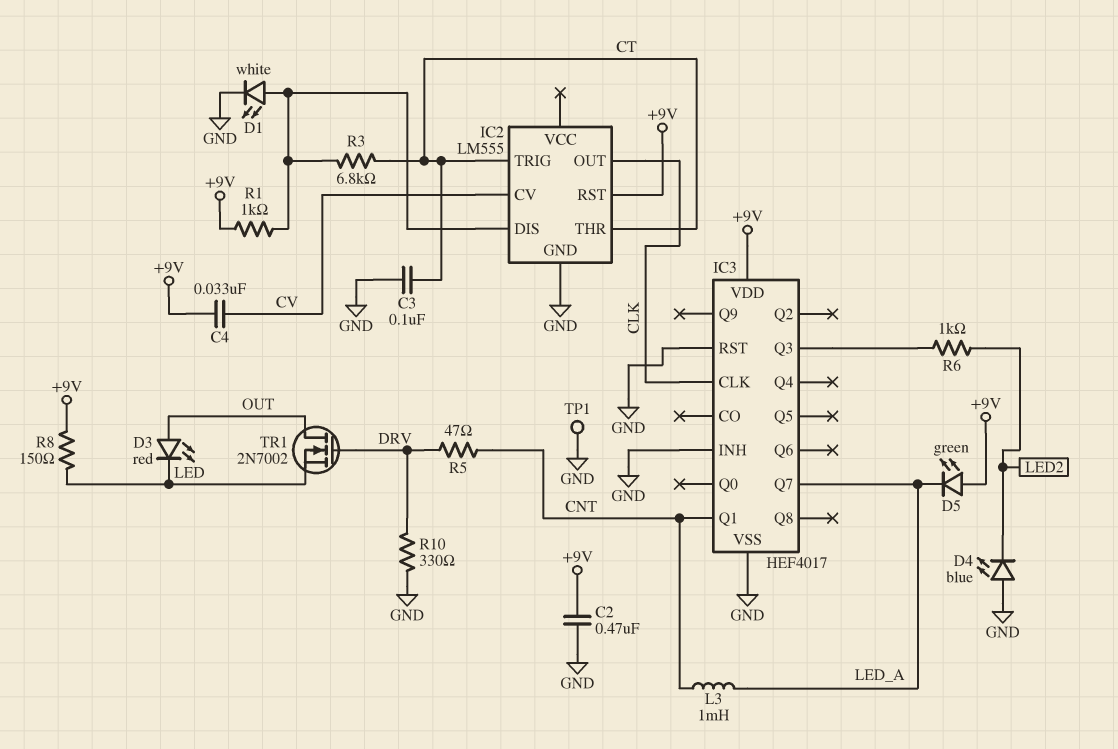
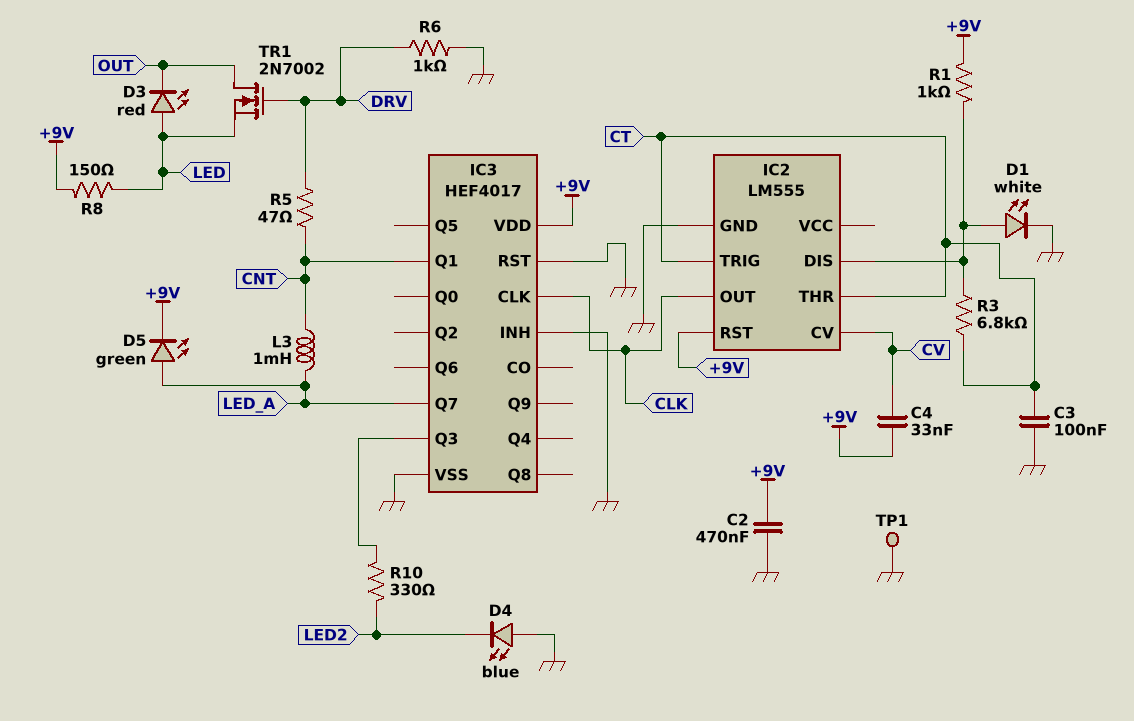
D3: LED red (A OUT, K LED) -> LED red (A LED, K OUT)
D5: LED green (A +9V, K LED_A) -> LED green (A LED_A, K +9V)
R6: 1k (IC3/Q3, LED2) -> 1k (DRV, GND)
R10: 330 (DRV, GND) -> 330 (IC3/Q3, LED2)

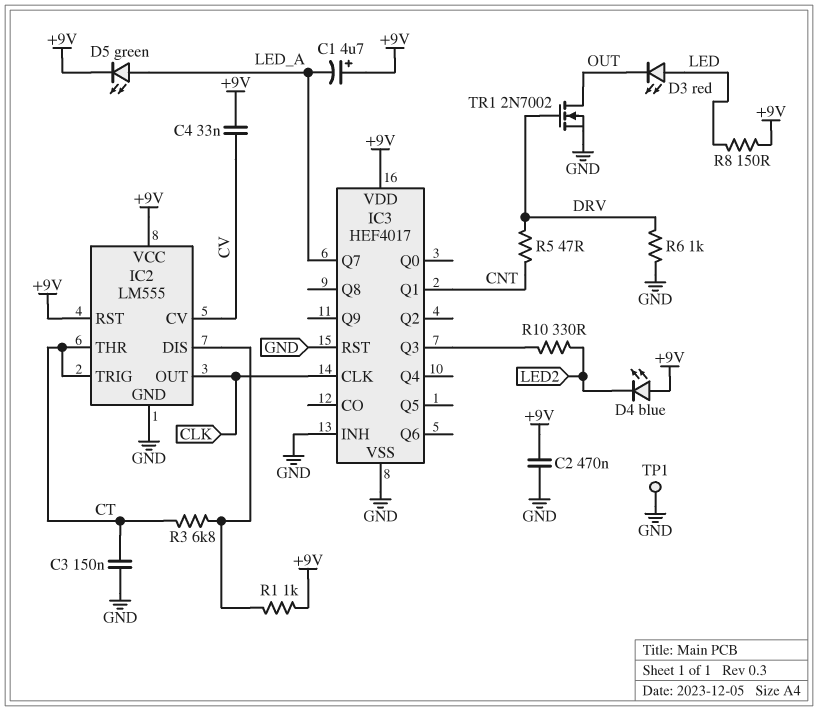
C1: none -> 4.7uF (plus +9V, minus LED_A)
C3: 100nF (CT, GND) -> 150nF (CT, GND)
D1: LED white (A IC2/DIS, K GND) -> none
D4: LED blue (A GND, K LED2) -> LED blue (A +9V, K LED2)
IC2 pin VCC: none -> +9V
L3: 1mH (CNT, LED_A) -> none
TR1: NMOS 2N7002 (G DRV, D OUT, S LED) -> NMOS 2N7002 (G DRV, D OUT, S GND)

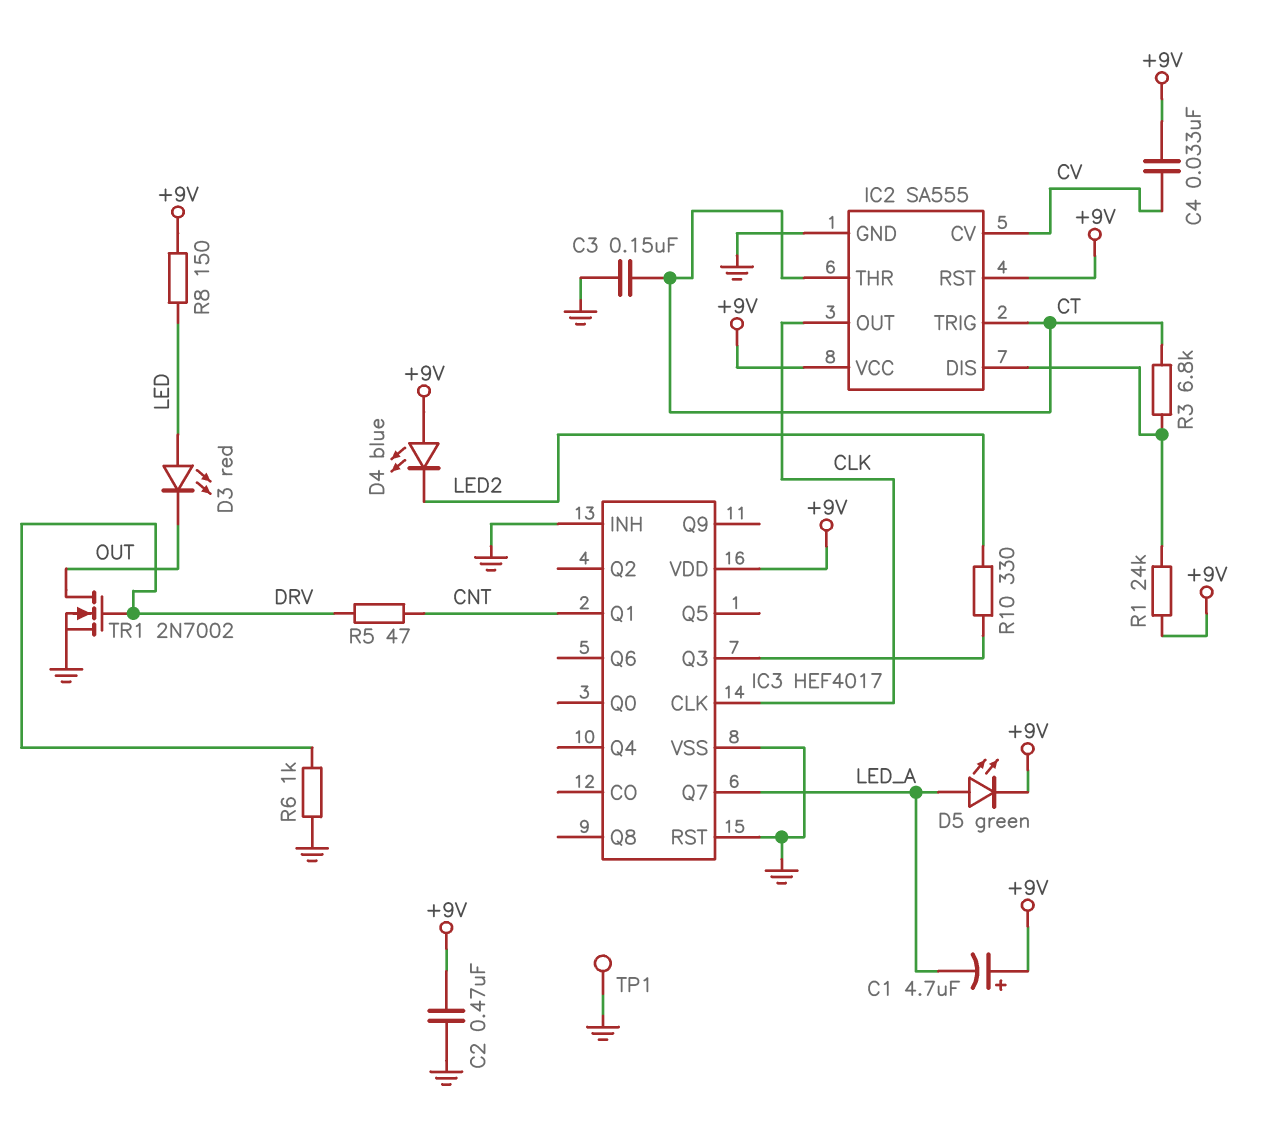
IC2: LM555 -> SA555
R1: 1k (+9V, IC2/DIS) -> 24k (+9V, IC2/DIS)

